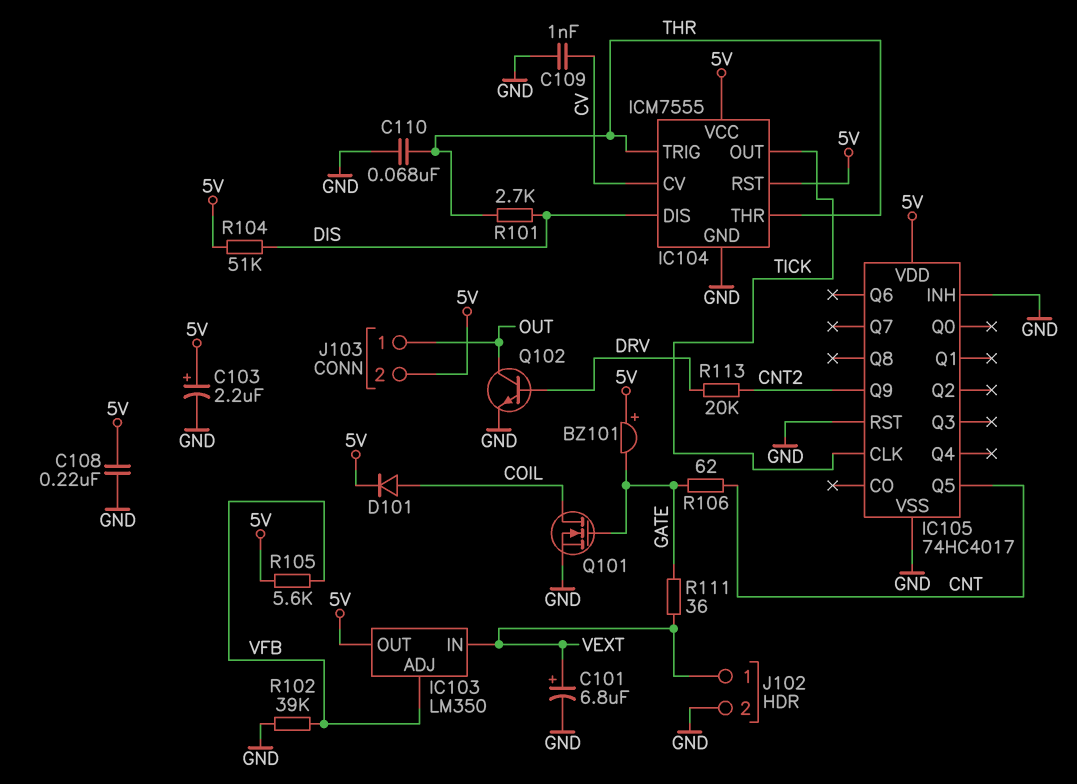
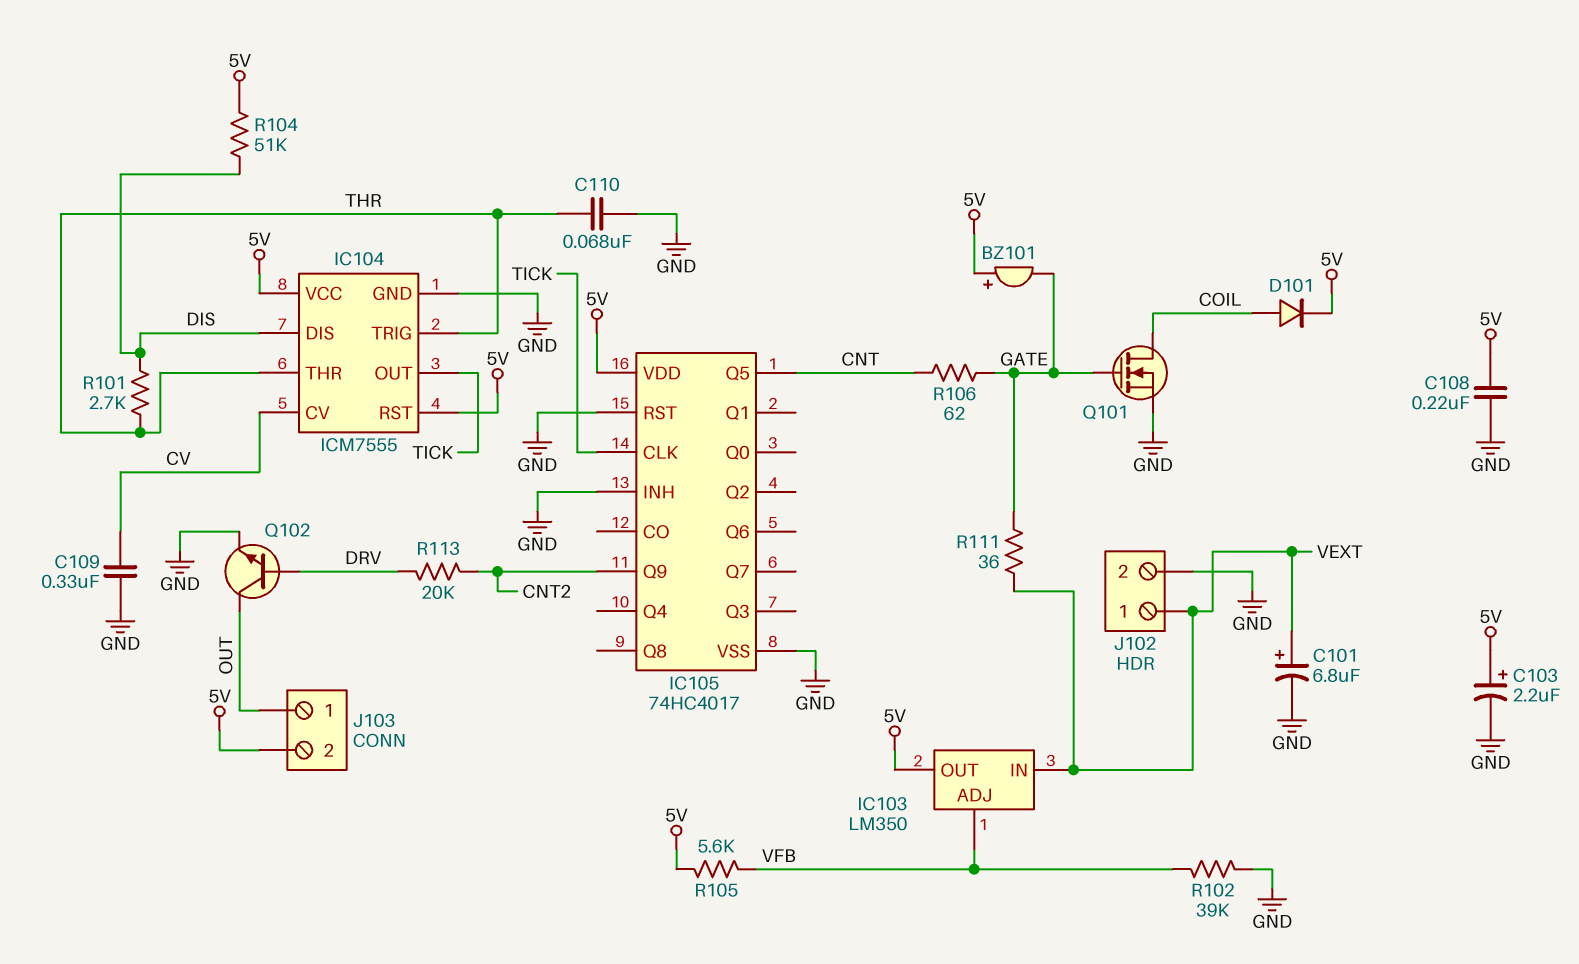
C109: 1nF (CV, GND) -> 330nF (CV, GND)

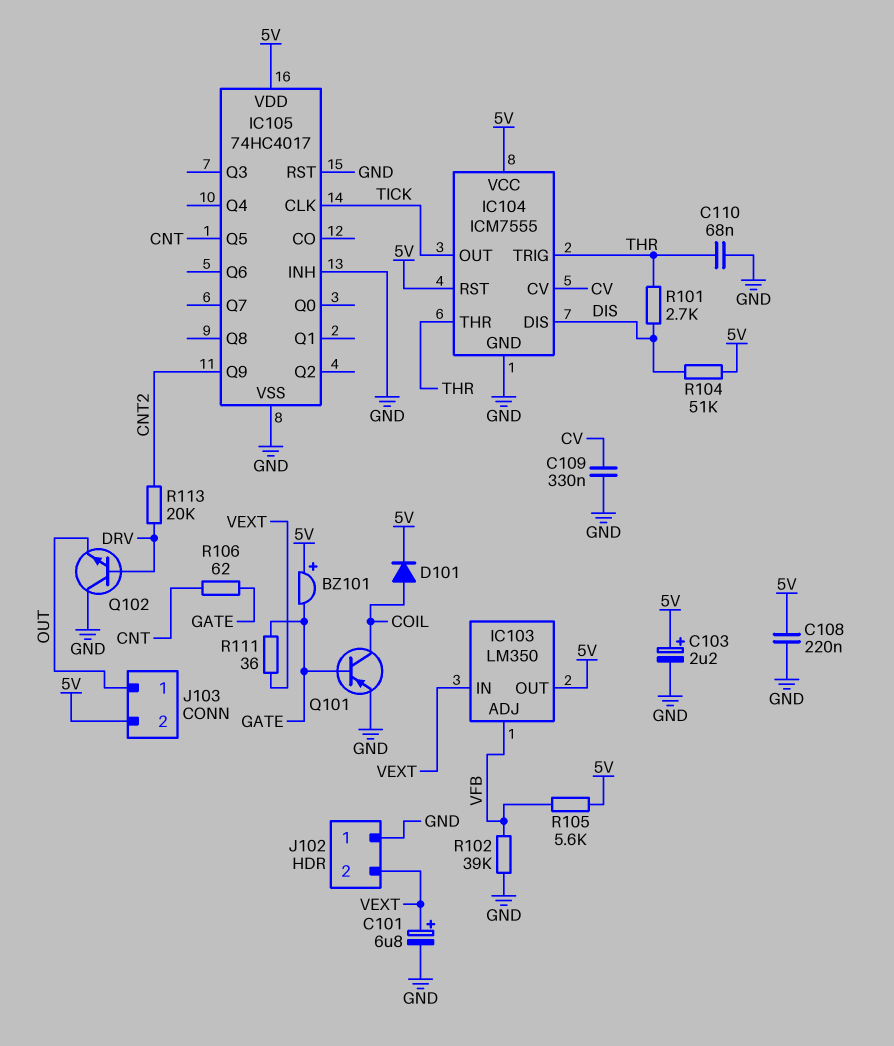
J102 pin 1: VEXT -> GND
J102 pin 2: GND -> VEXT
Q101: NMOS (G GATE, D COIL, S GND) -> PNP (B GATE, C COIL, E GND)
Q102: NPN (B DRV, C OUT, E GND) -> NPN (B DRV, C GND, E OUT)

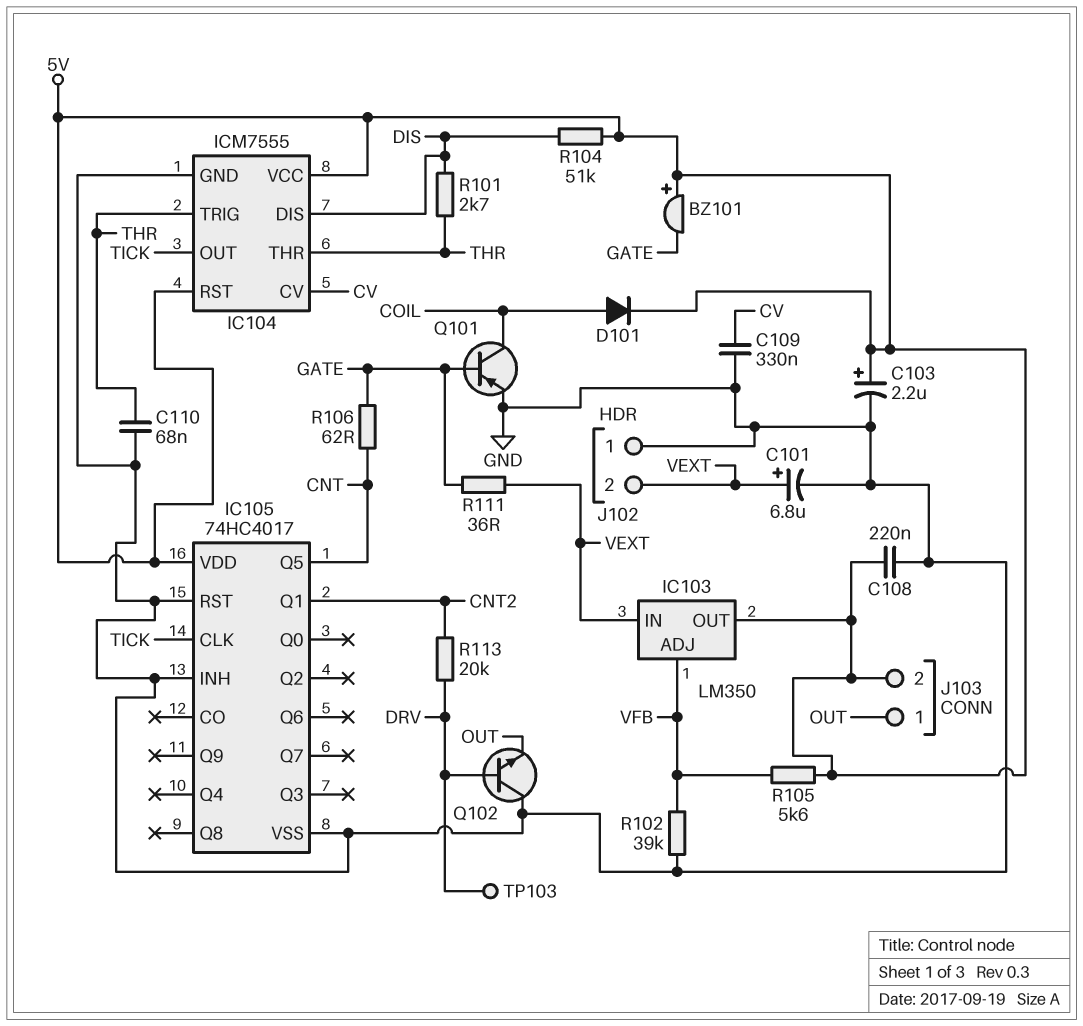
IC105 pin Q1: none -> CNT2
IC105 pin Q9: CNT2 -> none
TP103: none -> test point (DRV)

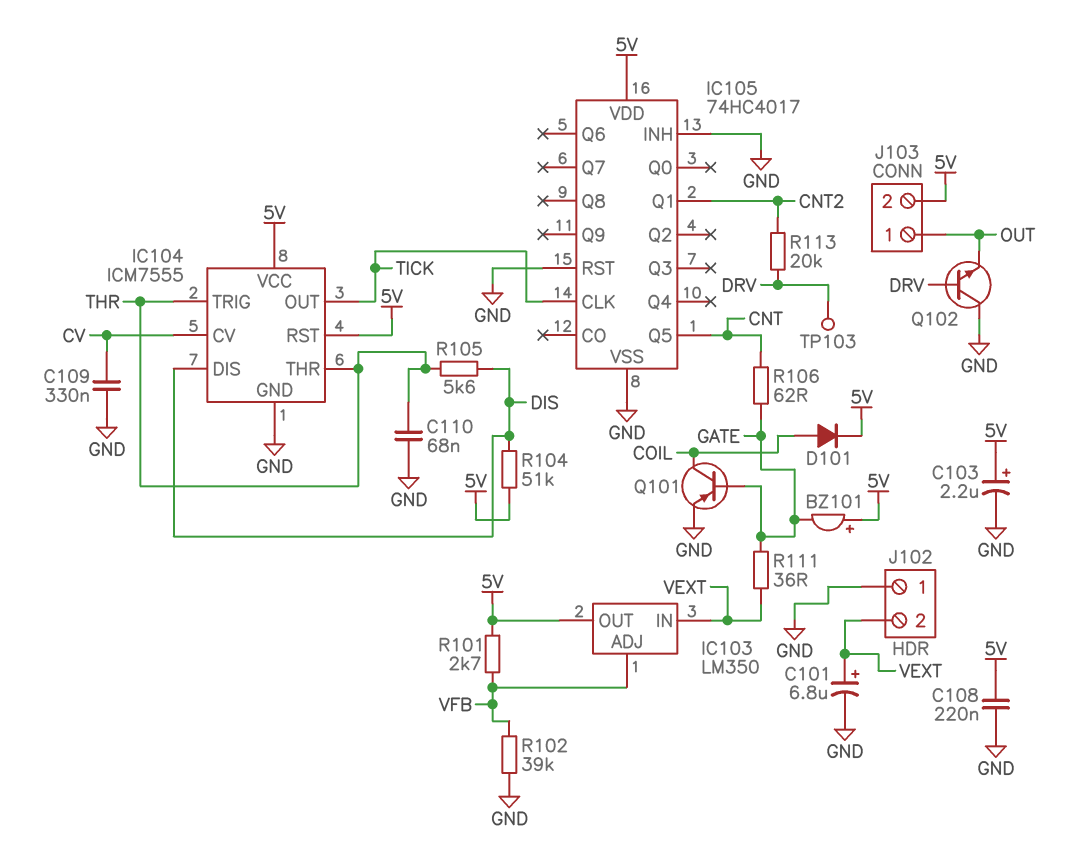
R101: 2.7k (DIS, THR) -> 2.7k (5V, VFB)
R105: 5.6k (5V, VFB) -> 5.6k (DIS, THR)

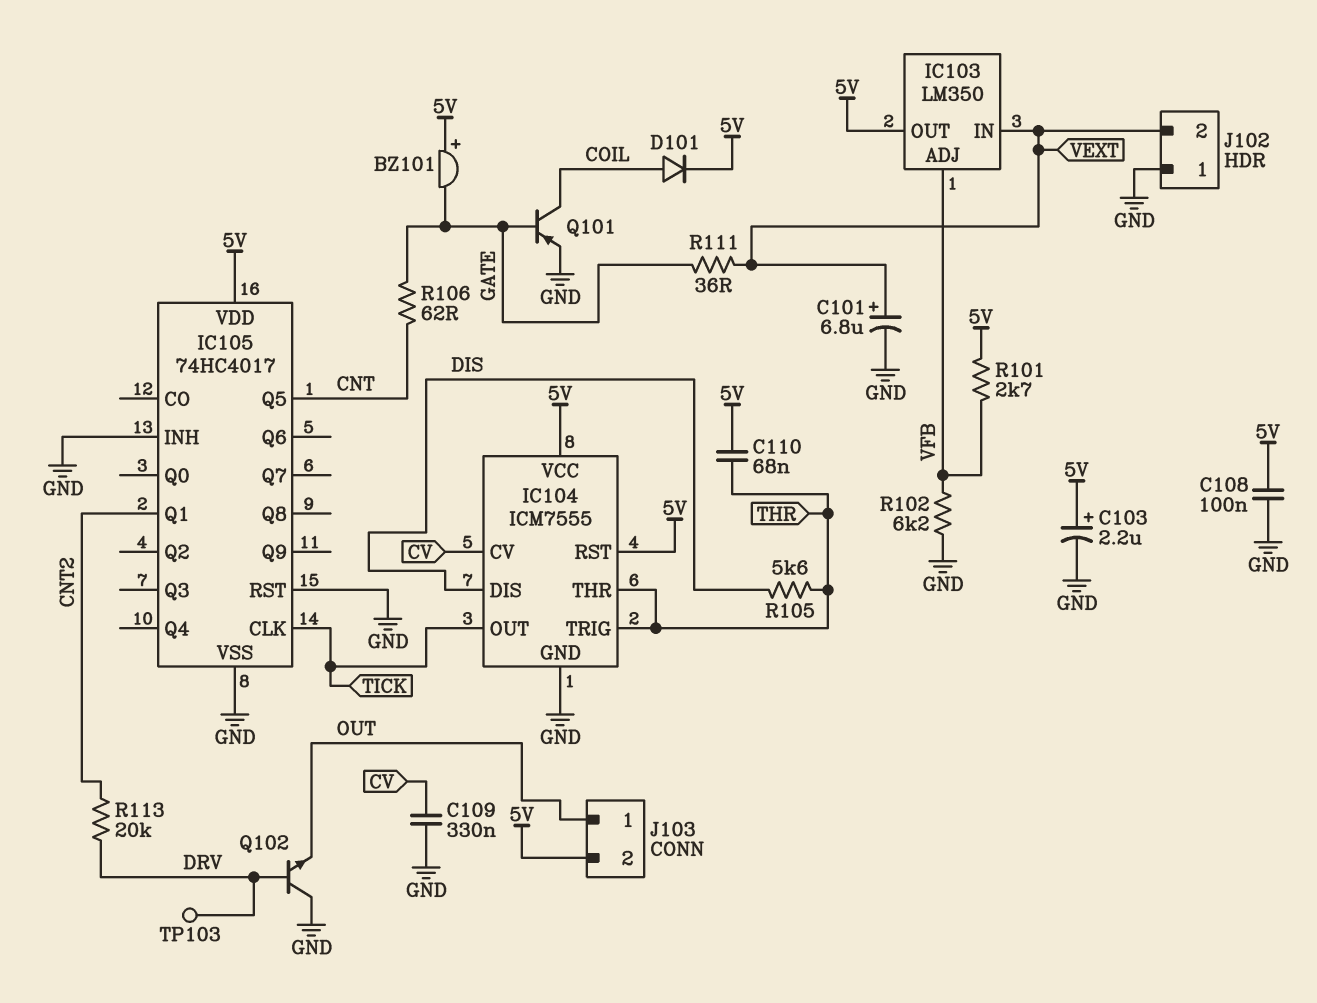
C108: 220nF (5V, GND) -> 100nF (5V, GND)
C110: 68nF (GND, THR) -> 68nF (5V, THR)
R102: 39k (GND, VFB) -> 6.2k (GND, VFB)
R104: 51k (5V, DIS) -> none

